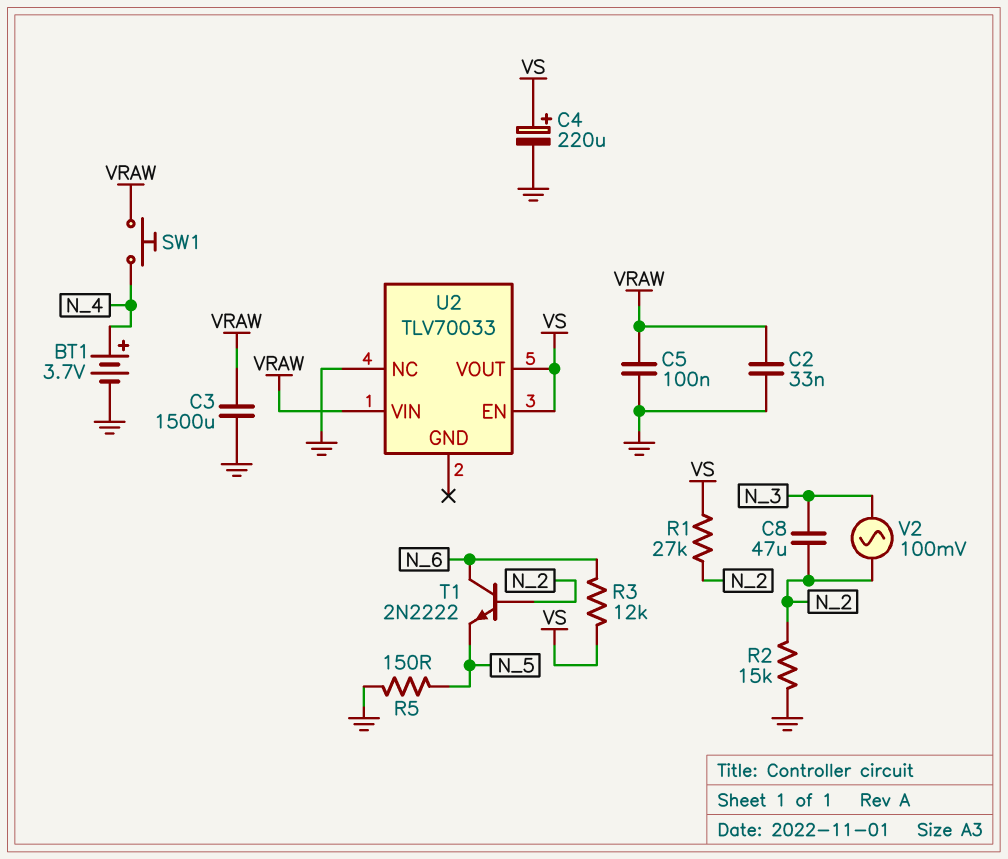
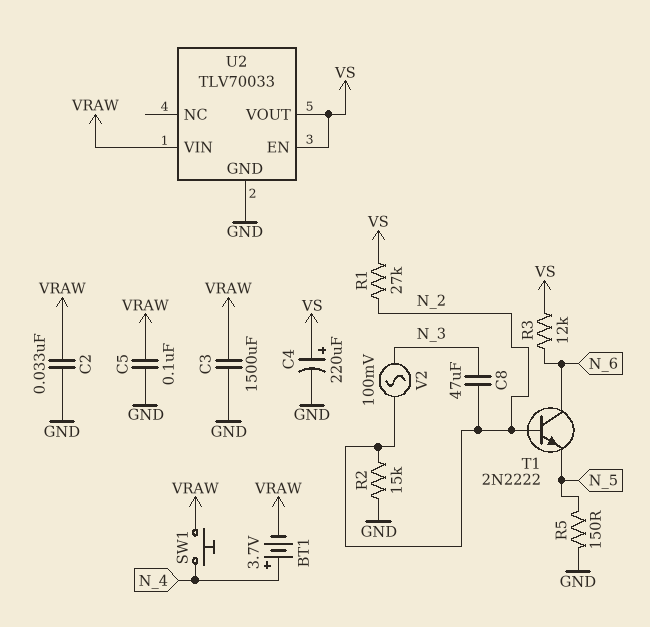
BT1: 3.7V (plus N_4, minus GND) -> 3.7V (plus N_4, minus VRAW)
U2 pin GND: none -> GND
U2 pin NC: GND -> none

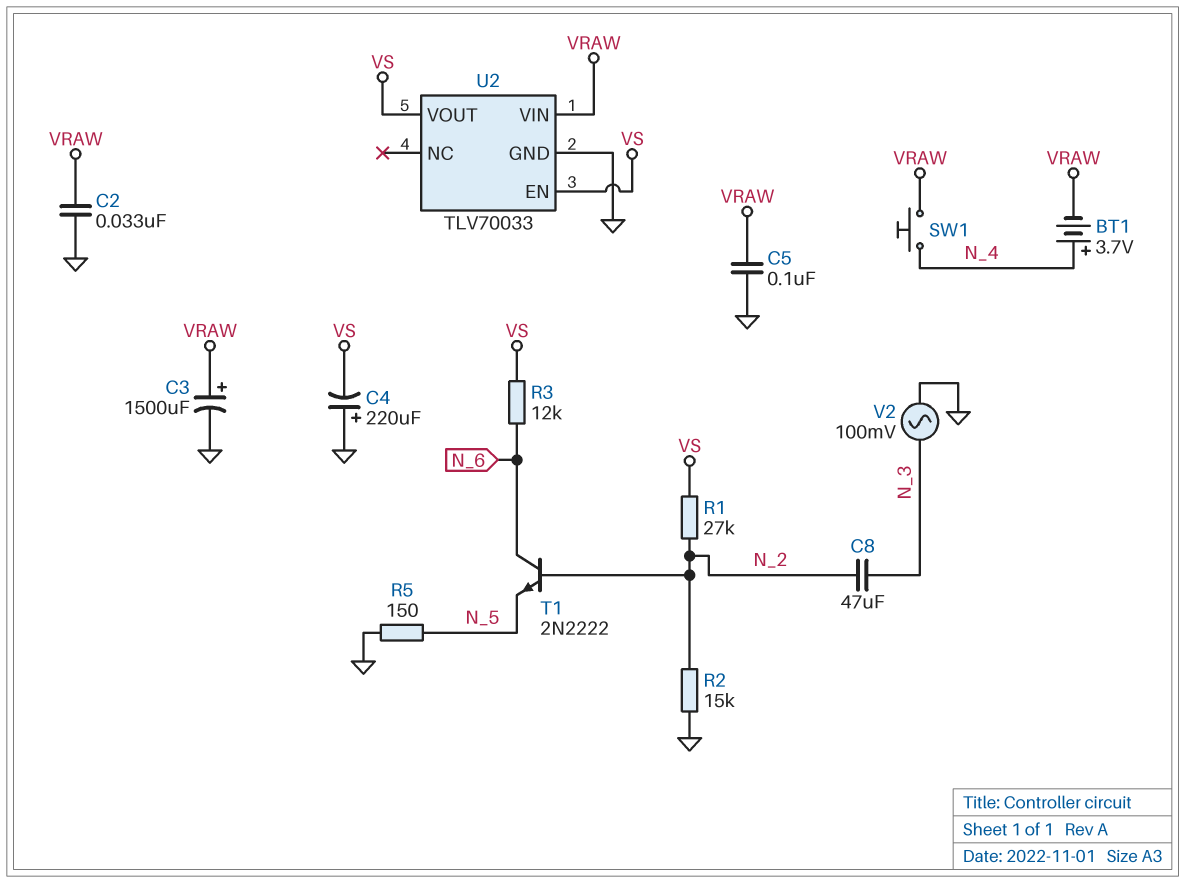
C3: 1500uF (GND, VRAW) -> 1500uF (plus VRAW, minus GND)
C4: 220uF (plus VS, minus GND) -> 220uF (plus GND, minus VS)
V2: AC 100mV (N_2, N_3) -> AC 100mV (GND, N_3)

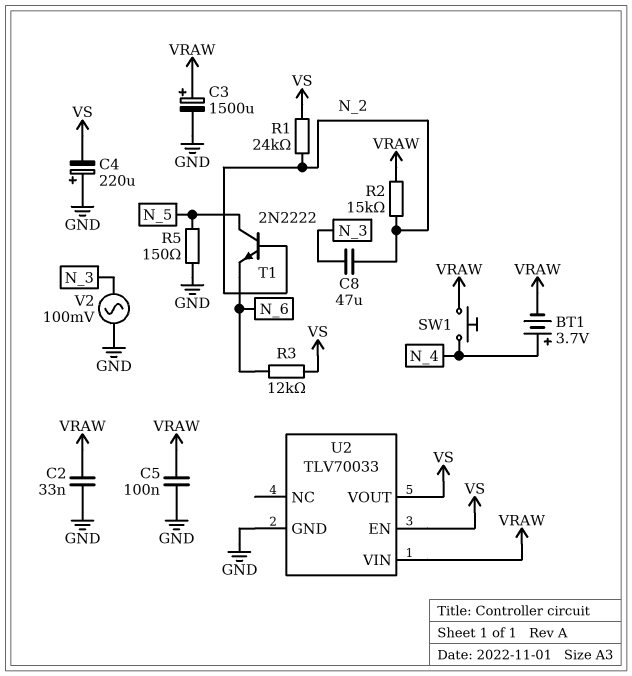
R1: 27k (N_2, VS) -> 24k (N_2, VS)
R2: 15k (GND, N_2) -> 15k (N_2, VRAW)
T1: NPN 2N2222 (B N_2, C N_6, E N_5) -> NPN 2N2222 (B N_2, C N_5, E N_6)

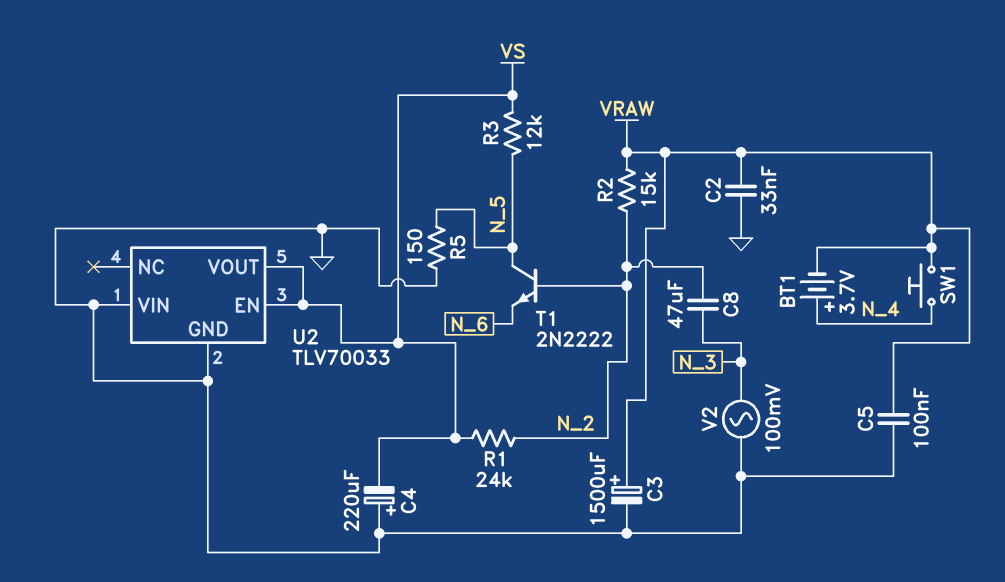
R3: 12k (N_6, VS) -> 12k (N_5, VS)
U2 pin VIN: VRAW -> GND

